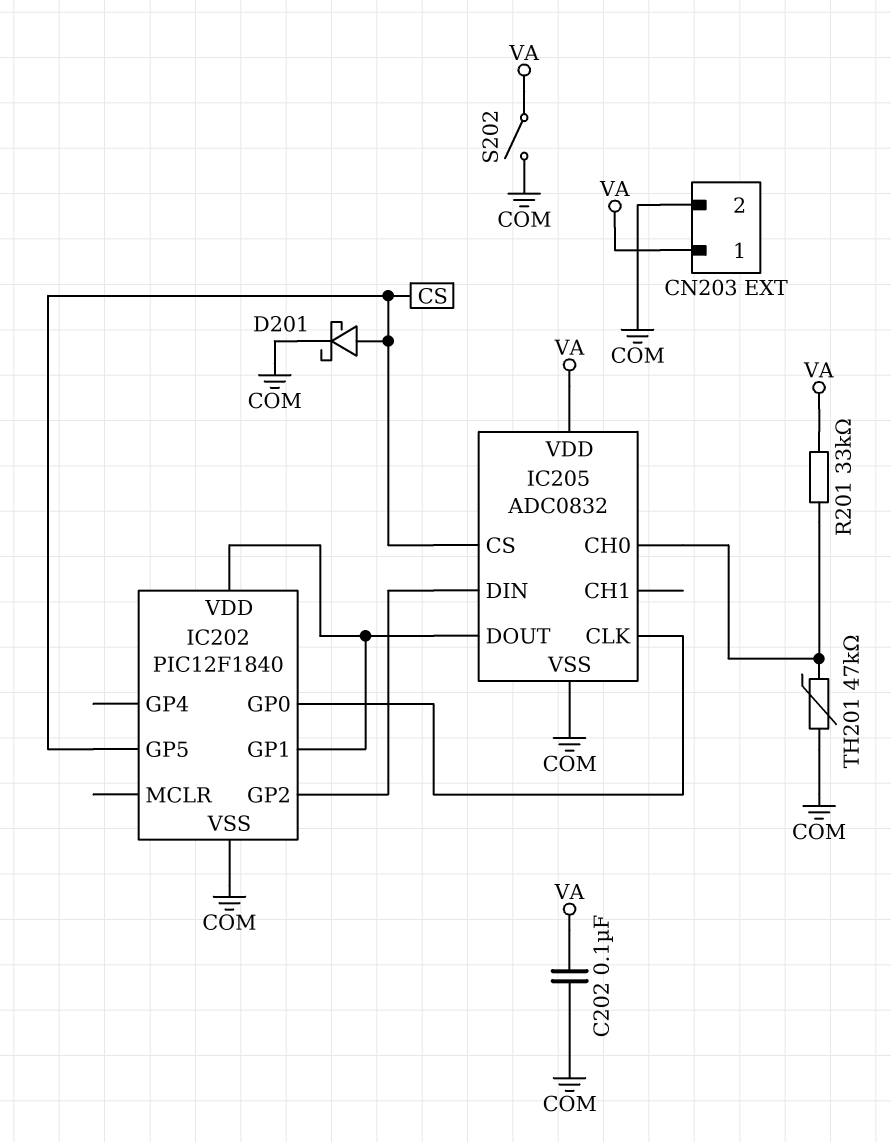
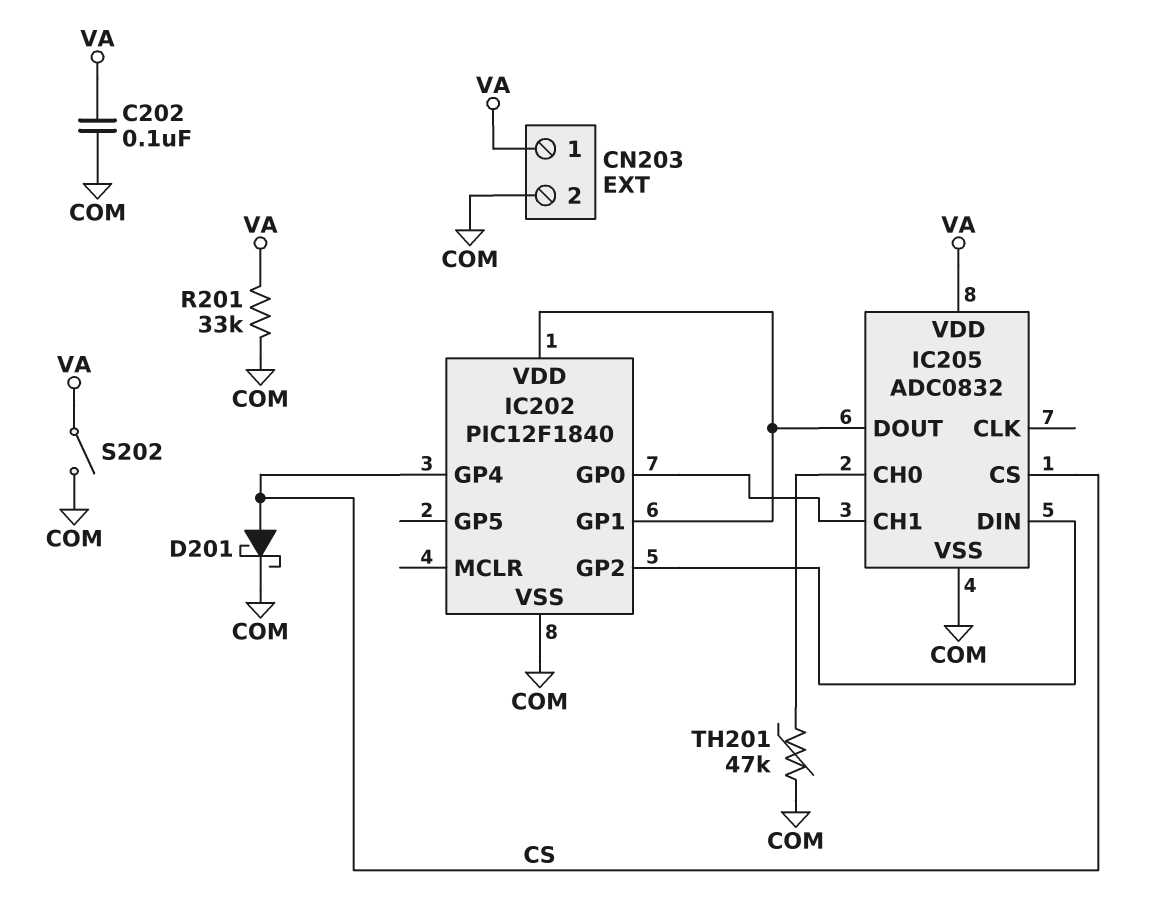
IC202 pin GP4: none -> CS
IC202 pin GP5: CS -> none
IC205 pin CH1: none -> IC202/GP0
IC205 pin CLK: IC202/GP0 -> none
R201: 33k (IC205/CH0, VA) -> 33k (COM, VA)

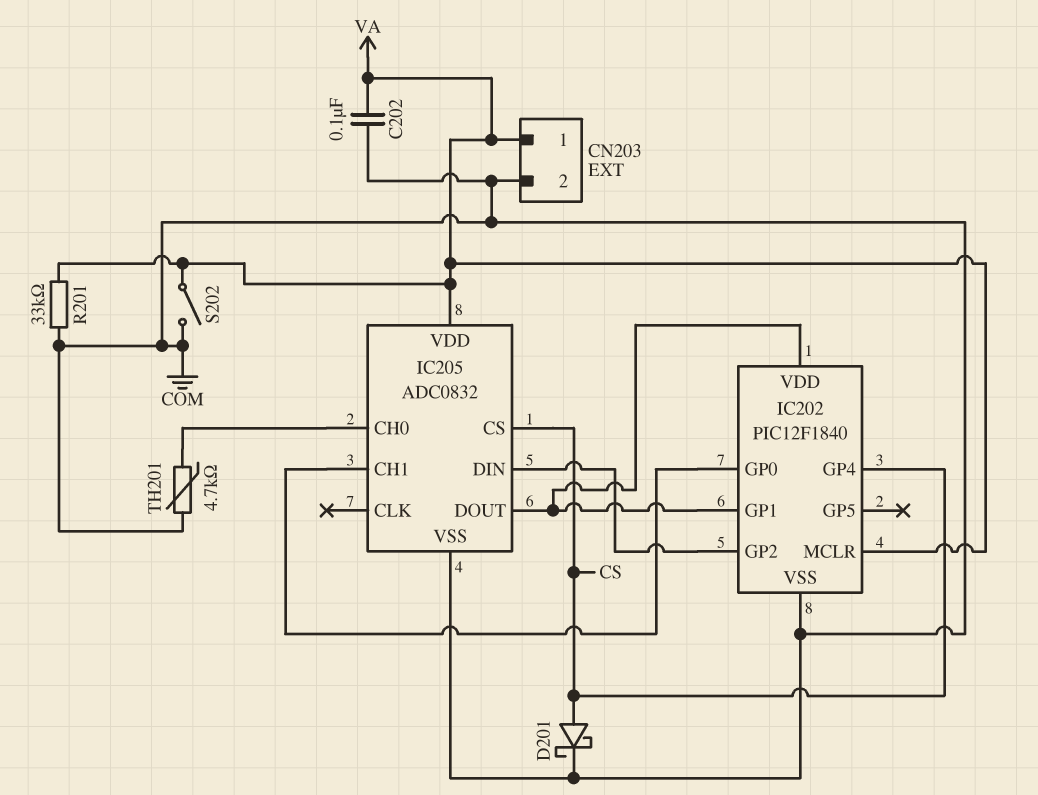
IC202 pin MCLR: none -> VA
TH201: 47k (COM, IC205/CH0) -> 4.7k (COM, IC205/CH0)

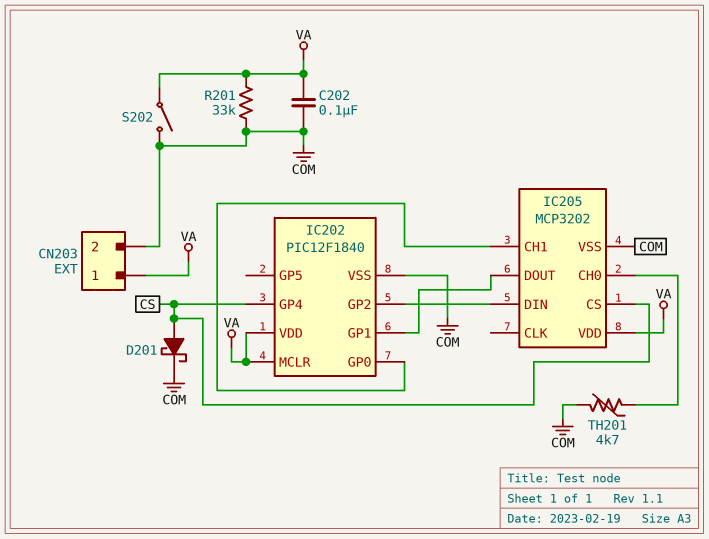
IC202 pin VDD: IC202/GP1 -> VA
IC205: ADC0832 -> MCP3202

